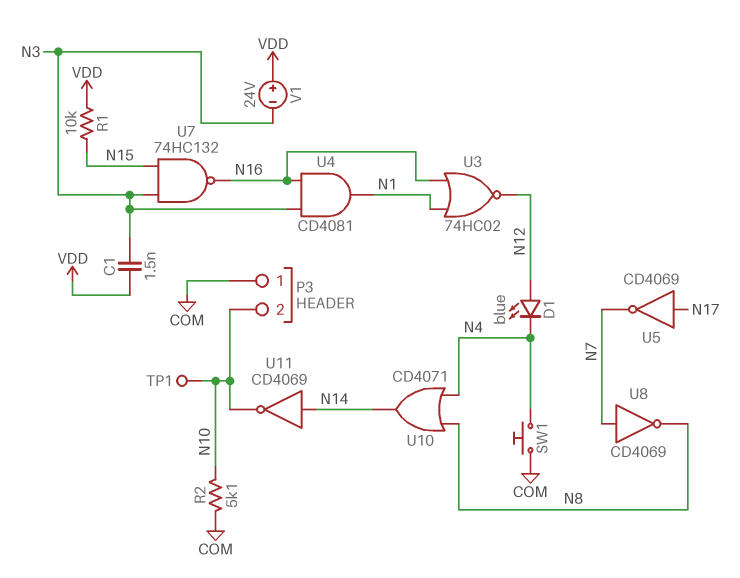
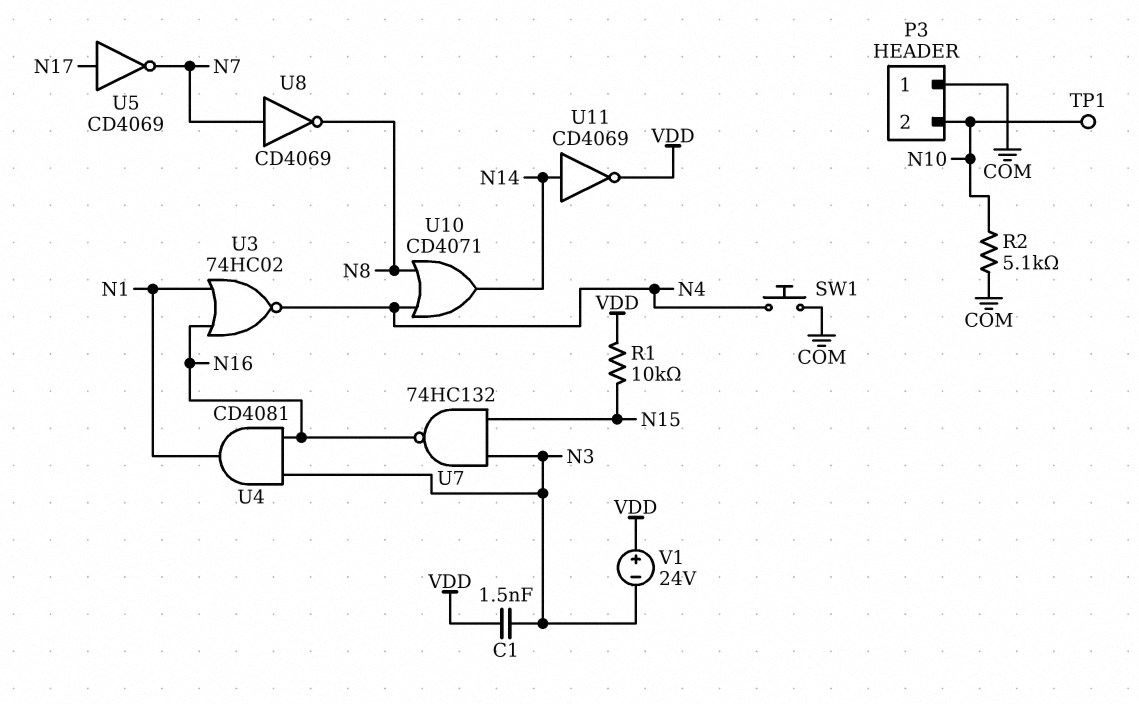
D1: LED blue (A N12, K N4) -> none
U3: NOR 74HC02 (in N1, in N16, out N12) -> NOR 74HC02 (in N1, in N16, out N4)
U11: NOT CD4069 (in N14, out N10) -> NOT CD4069 (in N14, out VDD)

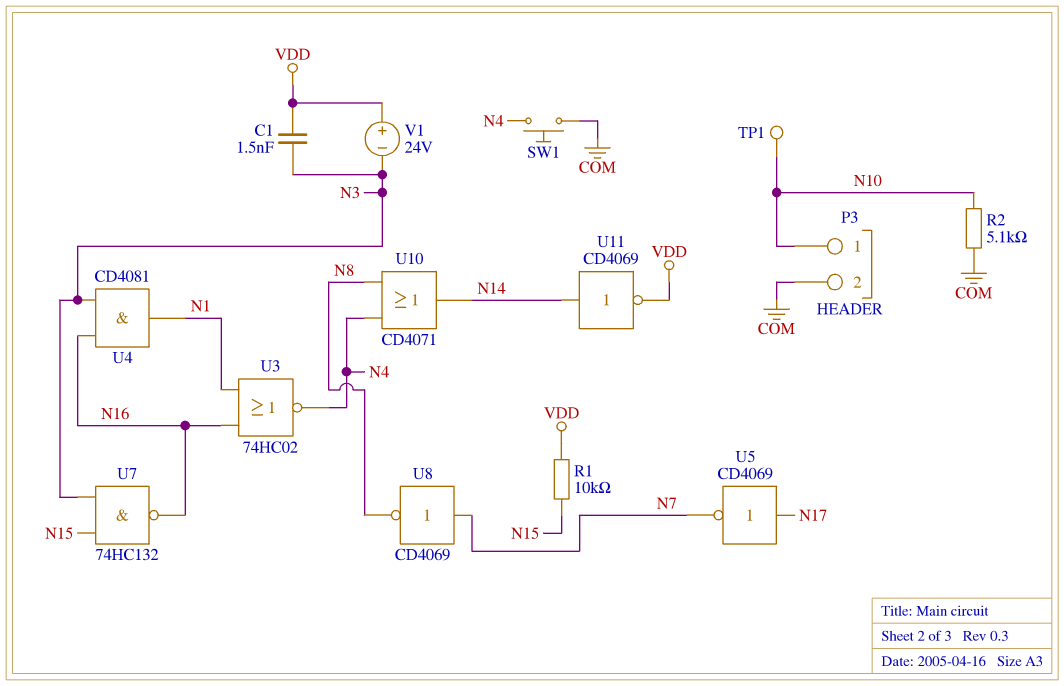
P3 pin 1: COM -> N10
P3 pin 2: N10 -> COM

